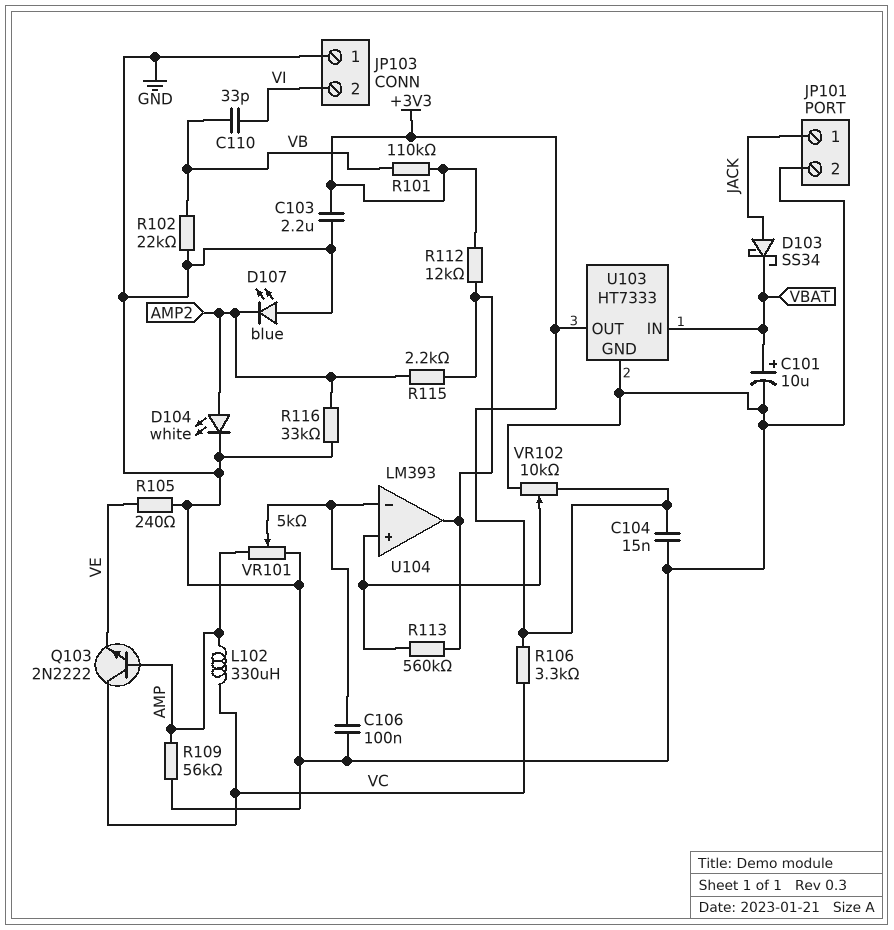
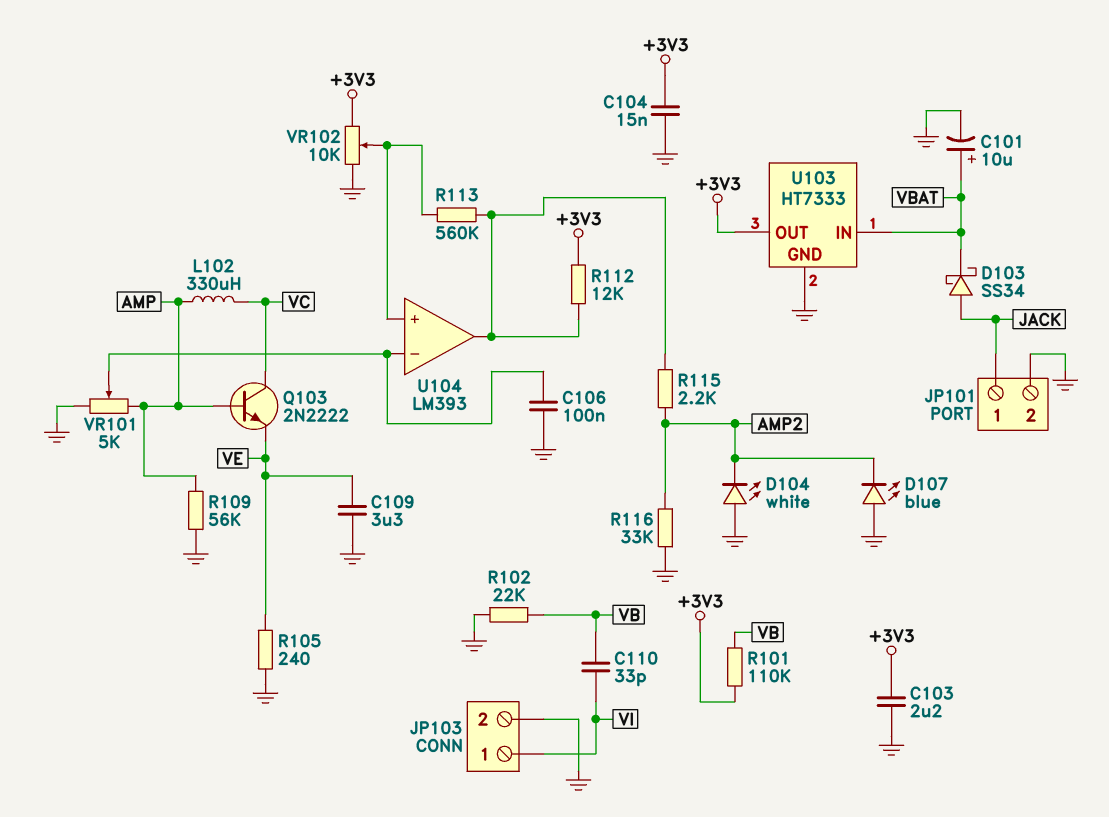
C109: none -> 3.3uF (GND, VE)
D104: LED white (A AMP2, K GND) -> LED white (A GND, K AMP2)
JP103 pin 1: GND -> VI
JP103 pin 2: VI -> GND
R106: 3.3k (+3V3, VC) -> none

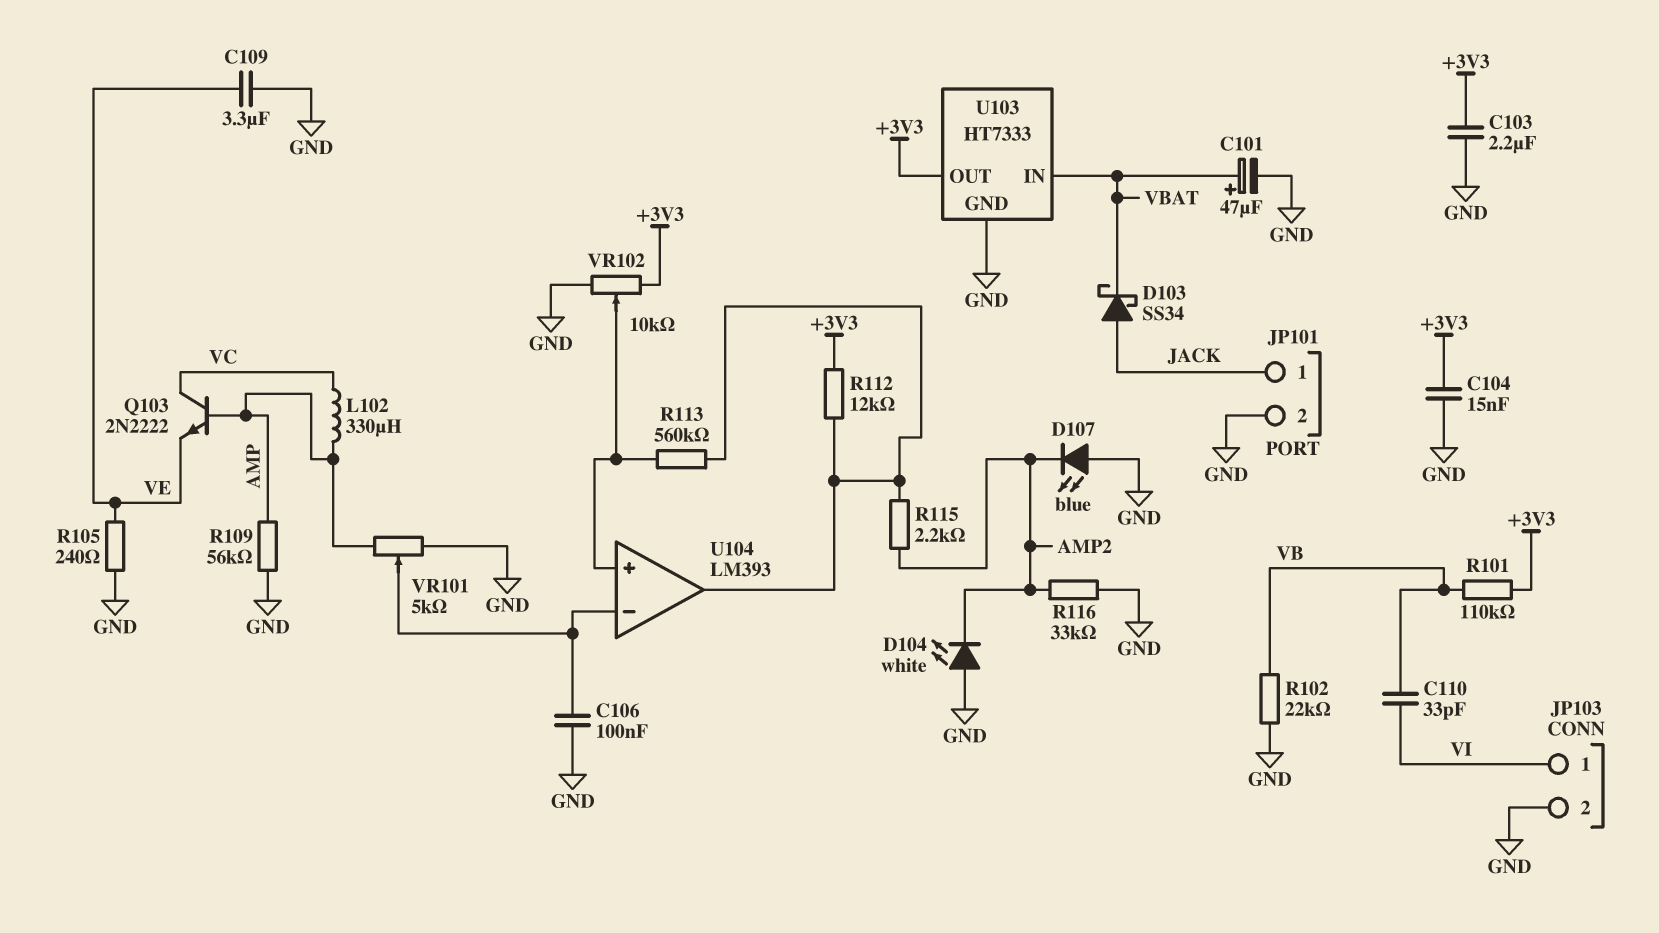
C101: 10uF (plus VBAT, minus GND) -> 47uF (plus VBAT, minus GND)

